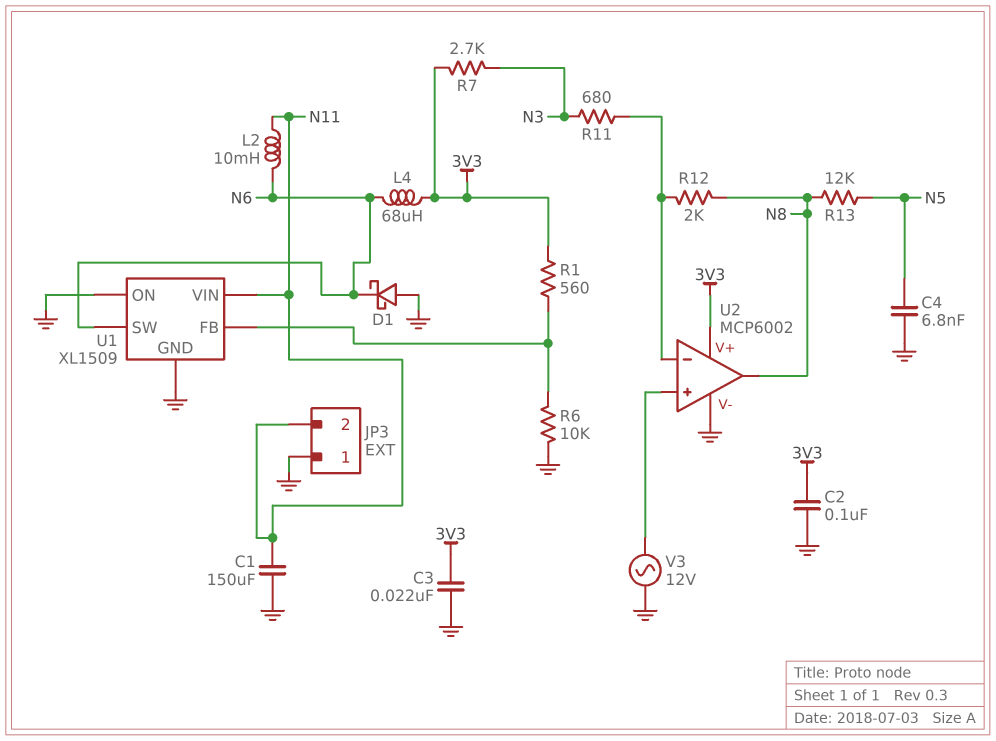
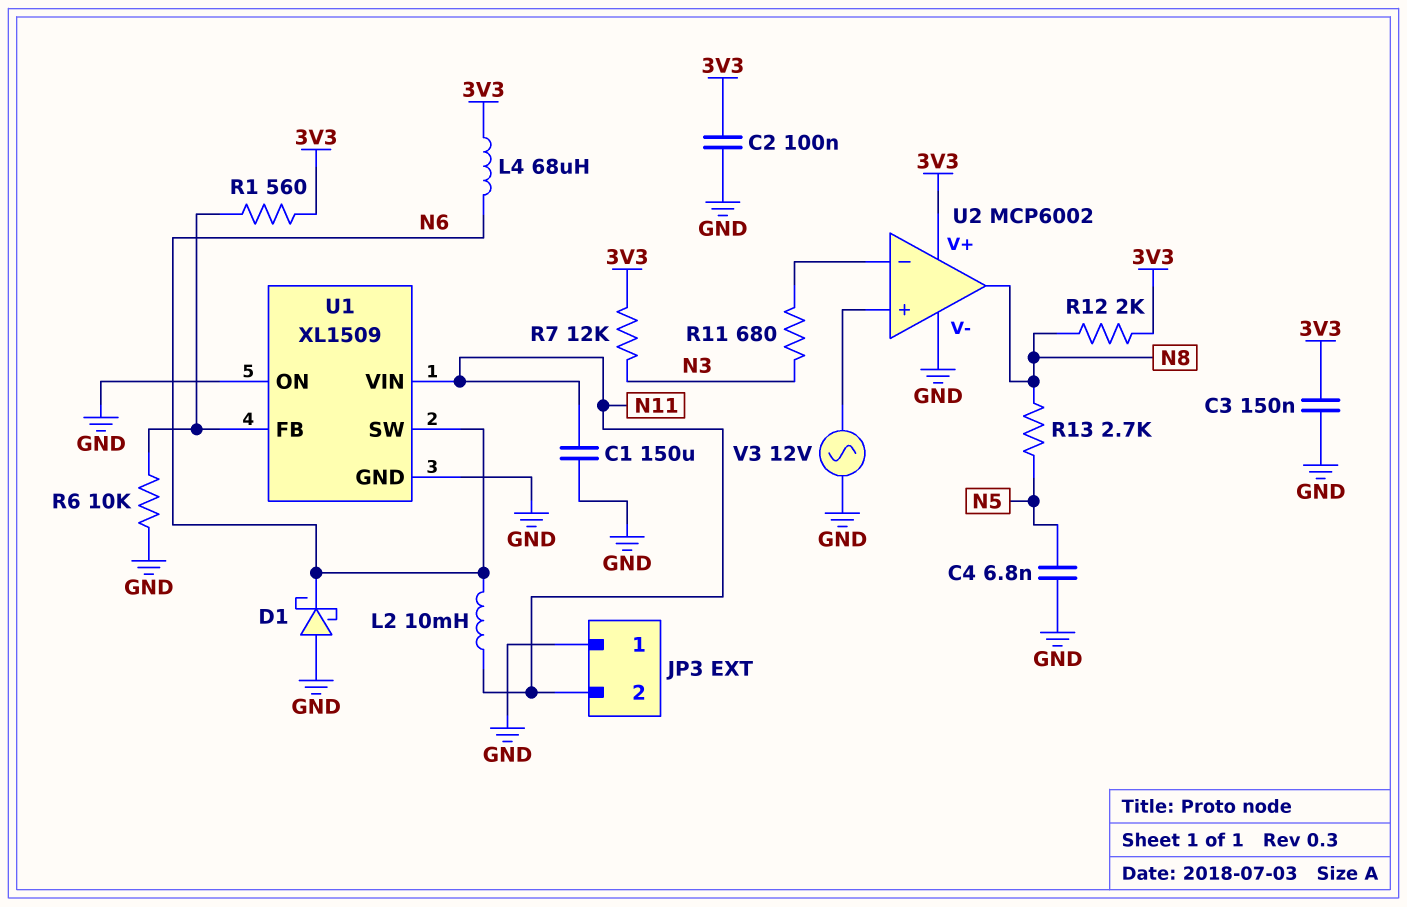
C3: 22nF (3V3, GND) -> 150nF (3V3, GND)
R7: 2.7k (3V3, N3) -> 12k (3V3, N3)
R12: 2k (N8, U2/in-) -> 2k (3V3, N8)
R13: 12k (N5, N8) -> 2.7k (N5, N8)

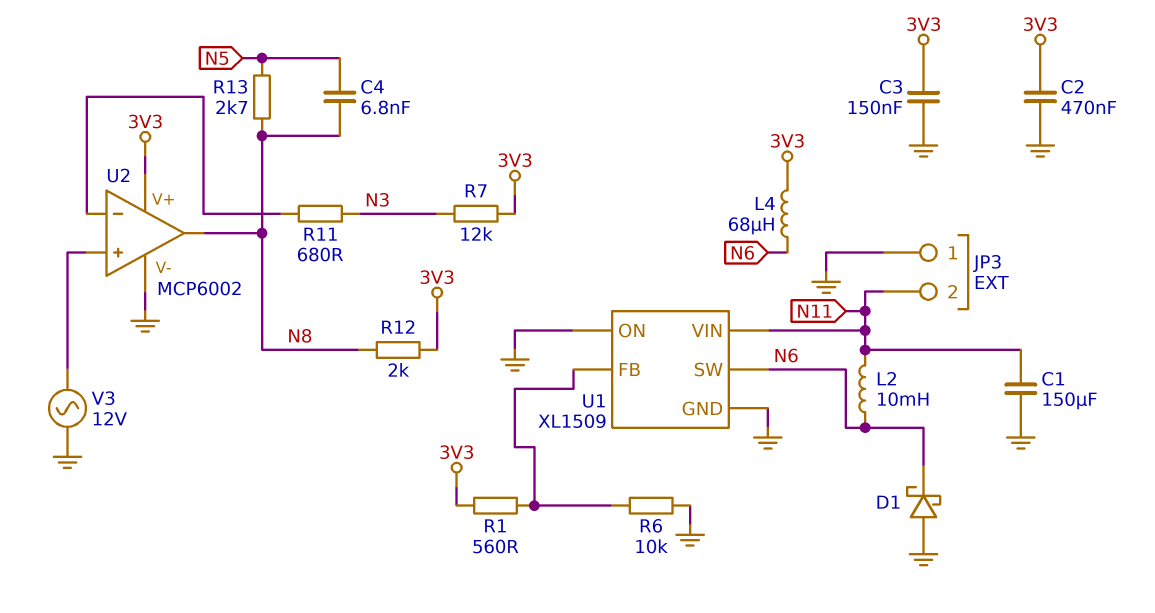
C2: 100nF (3V3, GND) -> 470nF (3V3, GND)
C4: 6.8nF (GND, N5) -> 6.8nF (N5, N8)

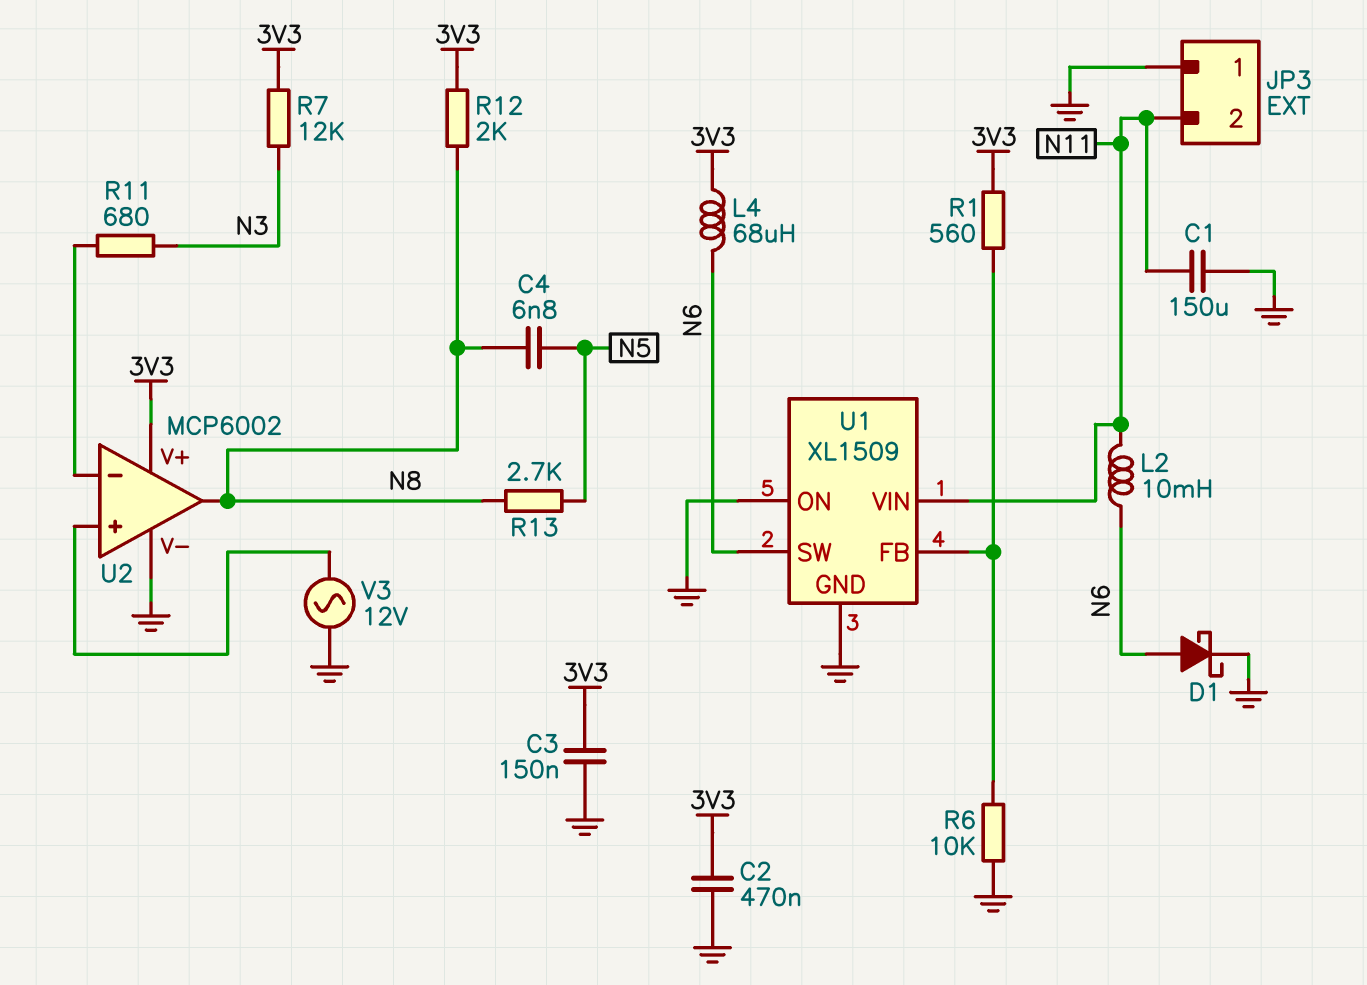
D1: schottky (A GND, K N6) -> schottky (A N6, K GND)

